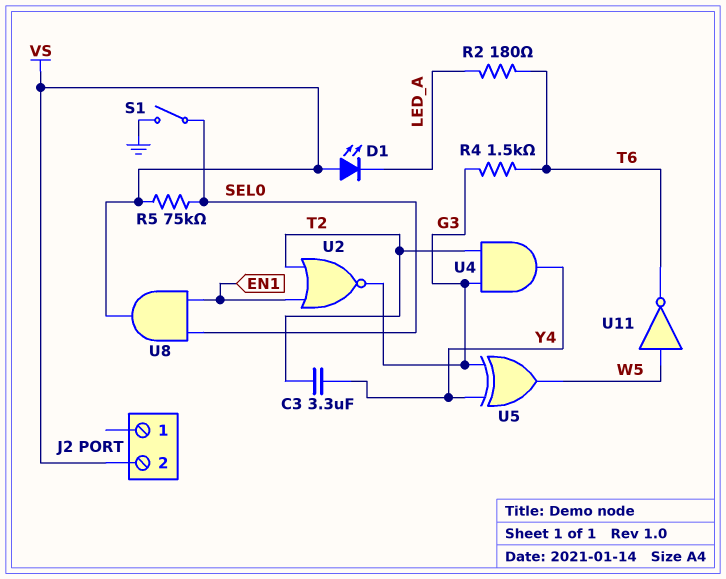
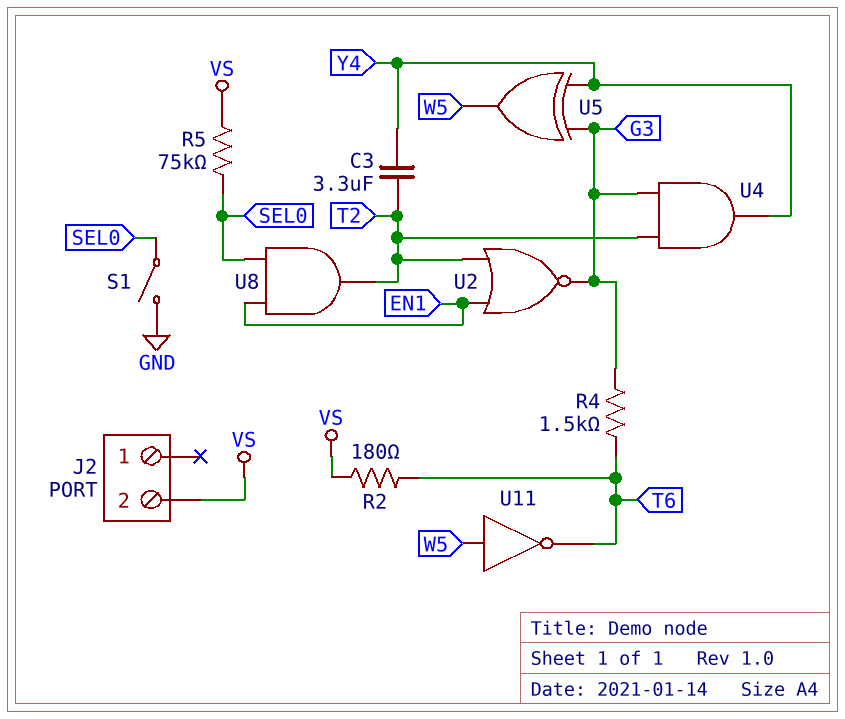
D1: LED (A VS, K LED_A) -> none
R2: 180 (LED_A, T6) -> 180 (T6, VS)
U8: AND (in EN1, in SEL0, out VS) -> AND (in EN1, in SEL0, out T2)

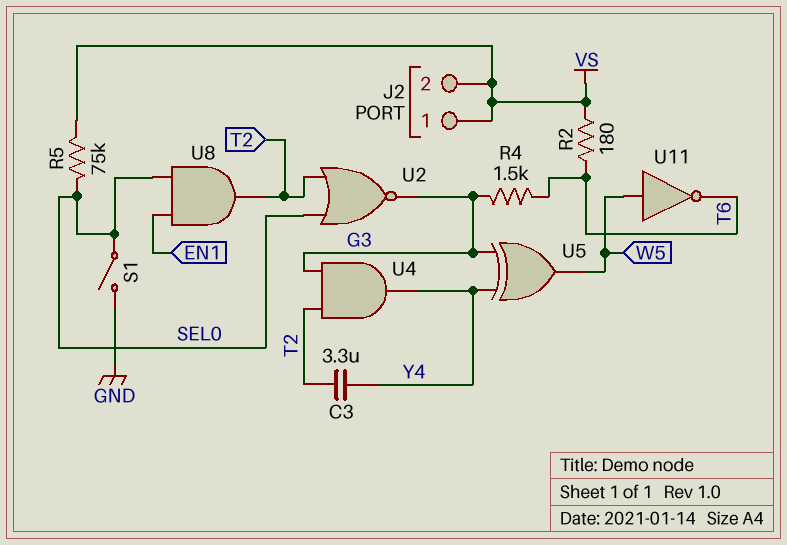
J2 pin 1: none -> VS
U2: NOR (in EN1, in T2, out G3) -> NOR (in SEL0, in T2, out G3)

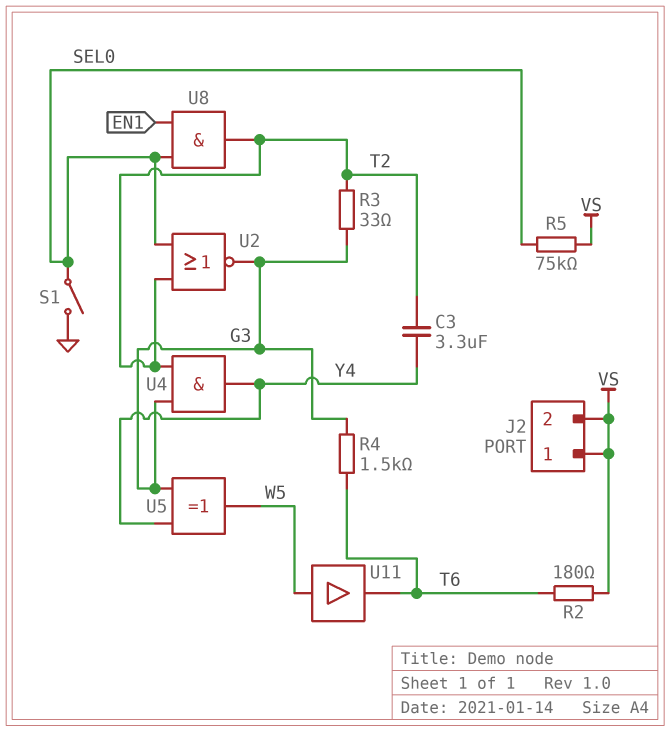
R3: none -> 33 (G3, T2)
U11: NOT (in W5, out T6) -> buffer (in W5, out T6)

